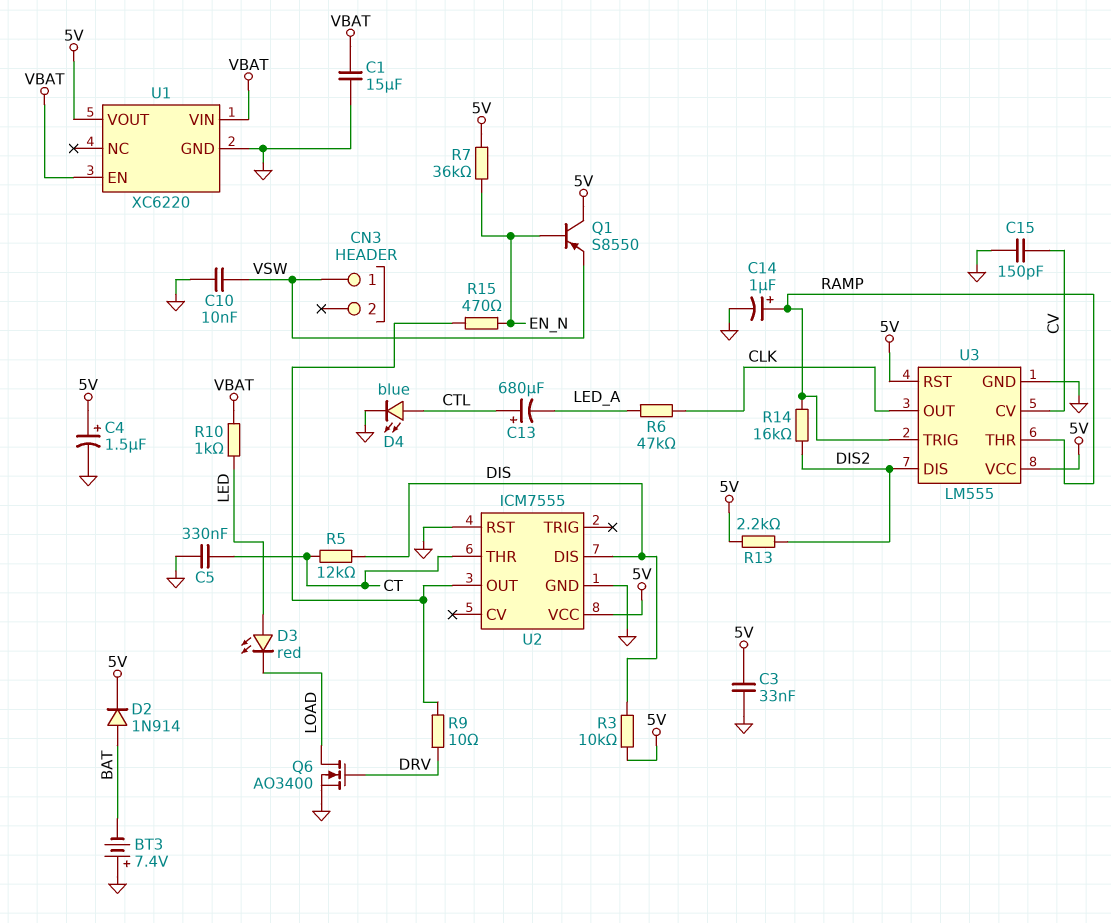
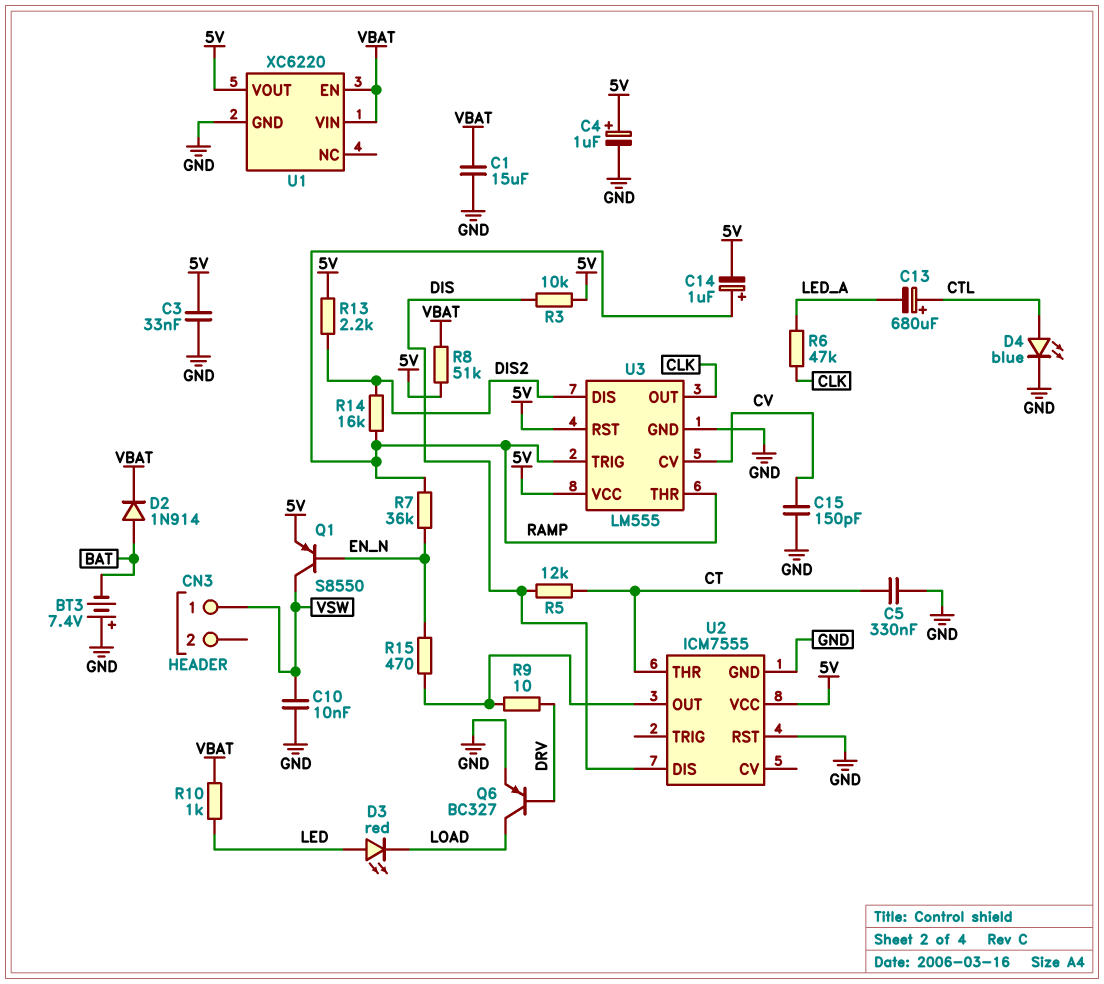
C4: 1.5uF (plus 5V, minus GND) -> 1uF (plus 5V, minus GND)
C14: 1uF (plus RAMP, minus GND) -> 1uF (plus RAMP, minus 5V)
D2: diode 1N914 (A BAT, K 5V) -> diode 1N914 (A BAT, K VBAT)
Q1: PNP S8550 (B EN_N, C 5V, E VSW) -> PNP S8550 (B EN_N, C VSW, E 5V)
Q6: NMOS AO3400 (G DRV, D LOAD, S GND) -> PNP BC327 (B DRV, C LOAD, E GND)
R7: 36k (5V, EN_N) -> 36k (EN_N, RAMP)
R8: none -> 51k (5V, VBAT)

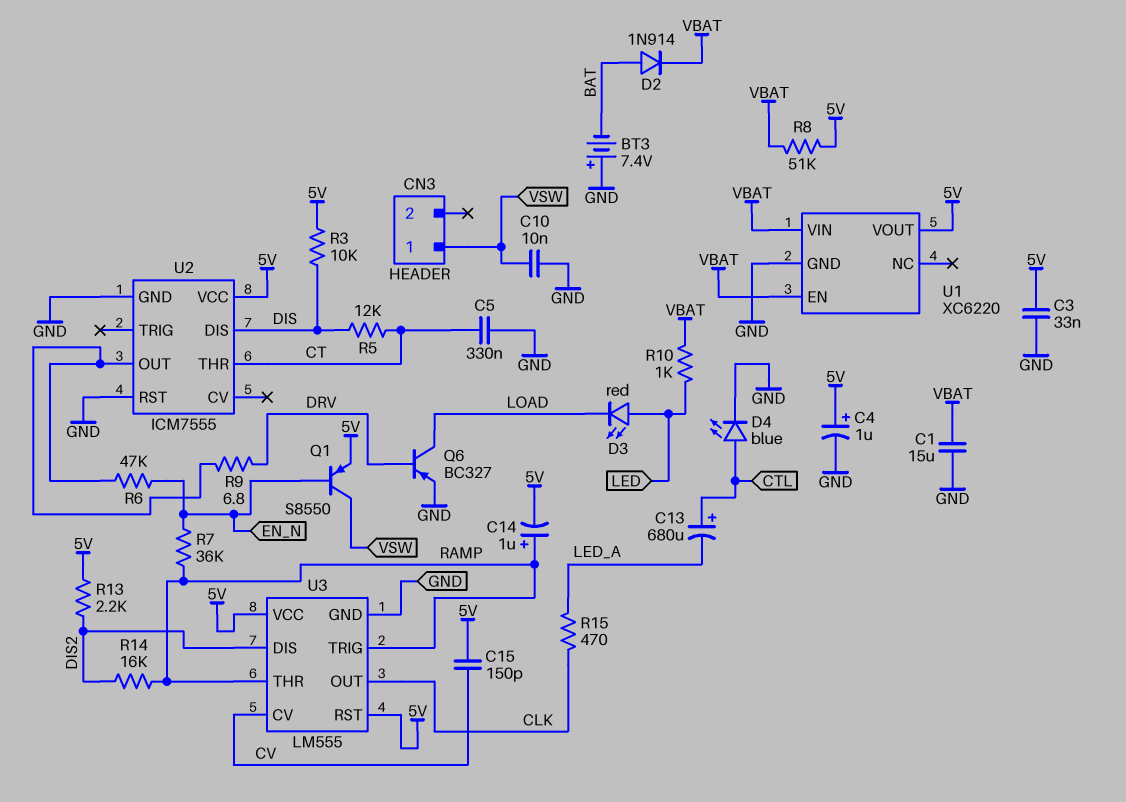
C15: 150pF (CV, GND) -> 150pF (5V, CV)
R6: 47k (CLK, LED_A) -> 47k (EN_N, U2/OUT)
R9: 10 (DRV, U2/OUT) -> 6.8 (DRV, U2/OUT)
R15: 470 (EN_N, U2/OUT) -> 470 (CLK, LED_A)

